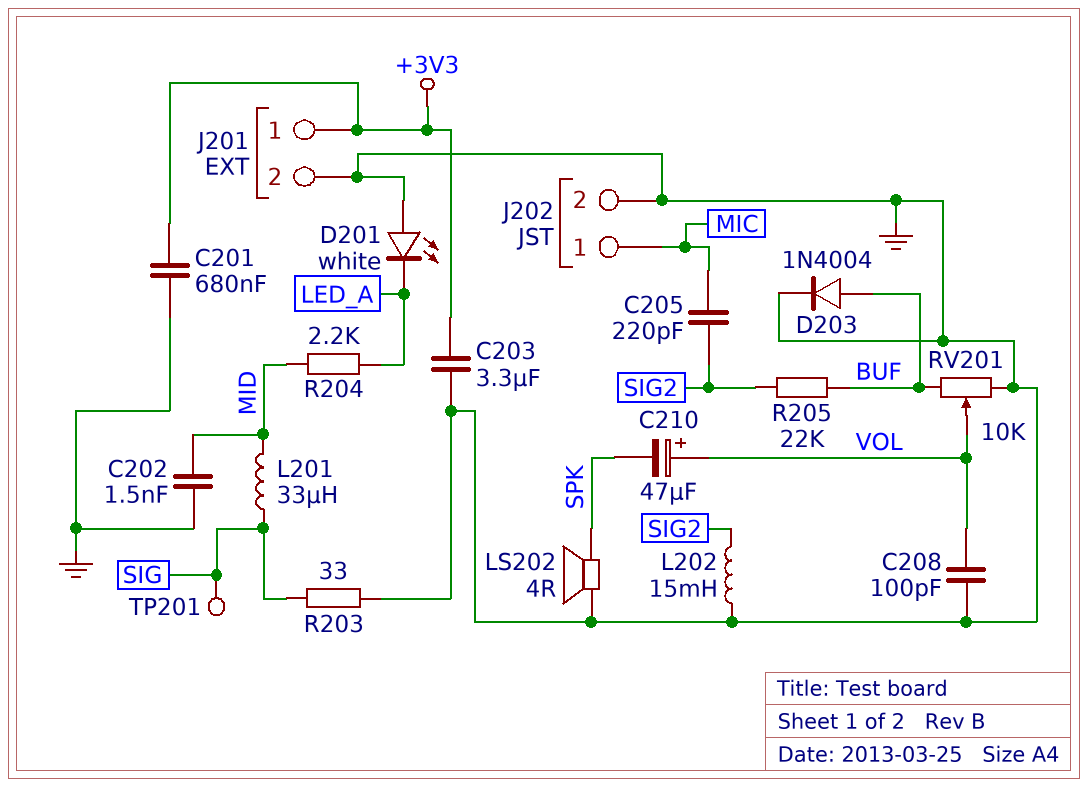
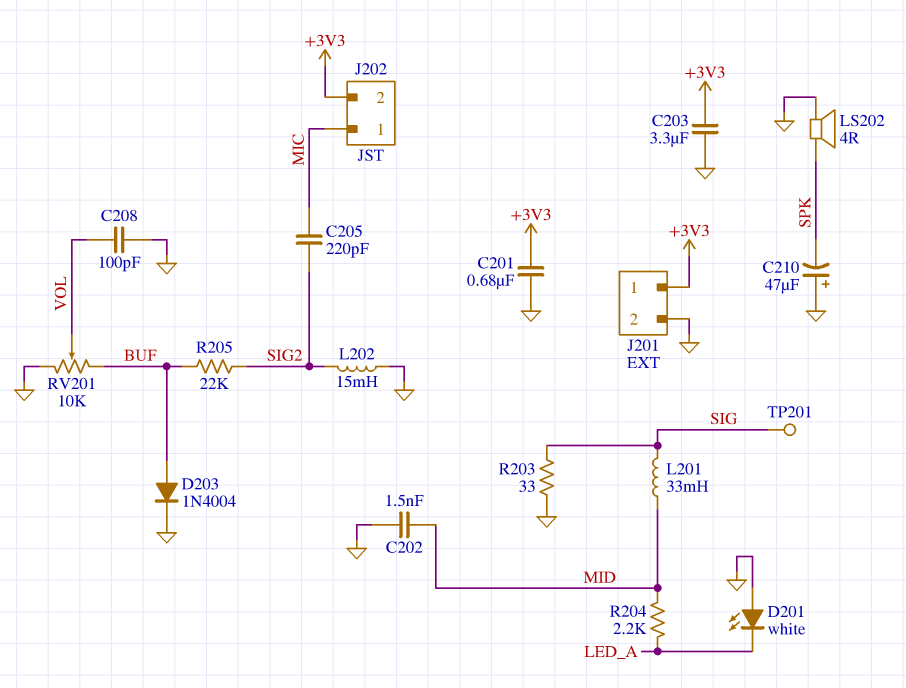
C210: 47uF (plus VOL, minus SPK) -> 47uF (plus GND, minus SPK)
J202 pin 2: GND -> +3V3
L201: 33uH (MID, SIG) -> 33mH (MID, SIG)

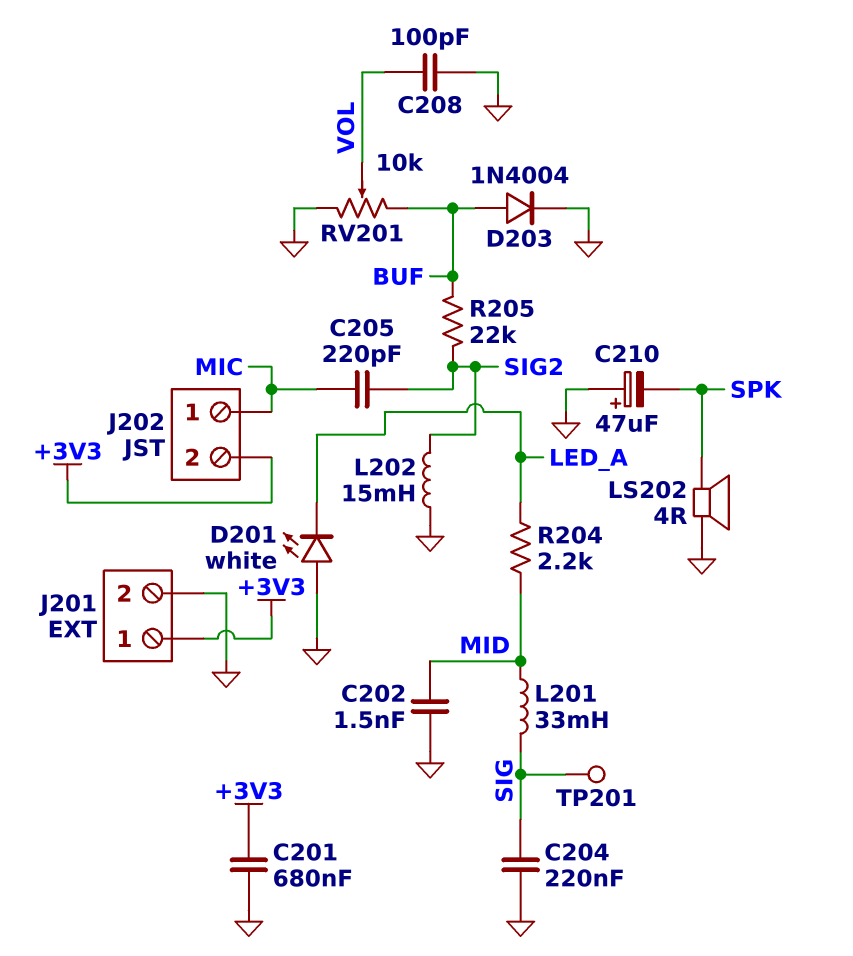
C203: 3.3uF (+3V3, GND) -> none
C204: none -> 220nF (GND, SIG)
R203: 33 (GND, SIG) -> none

